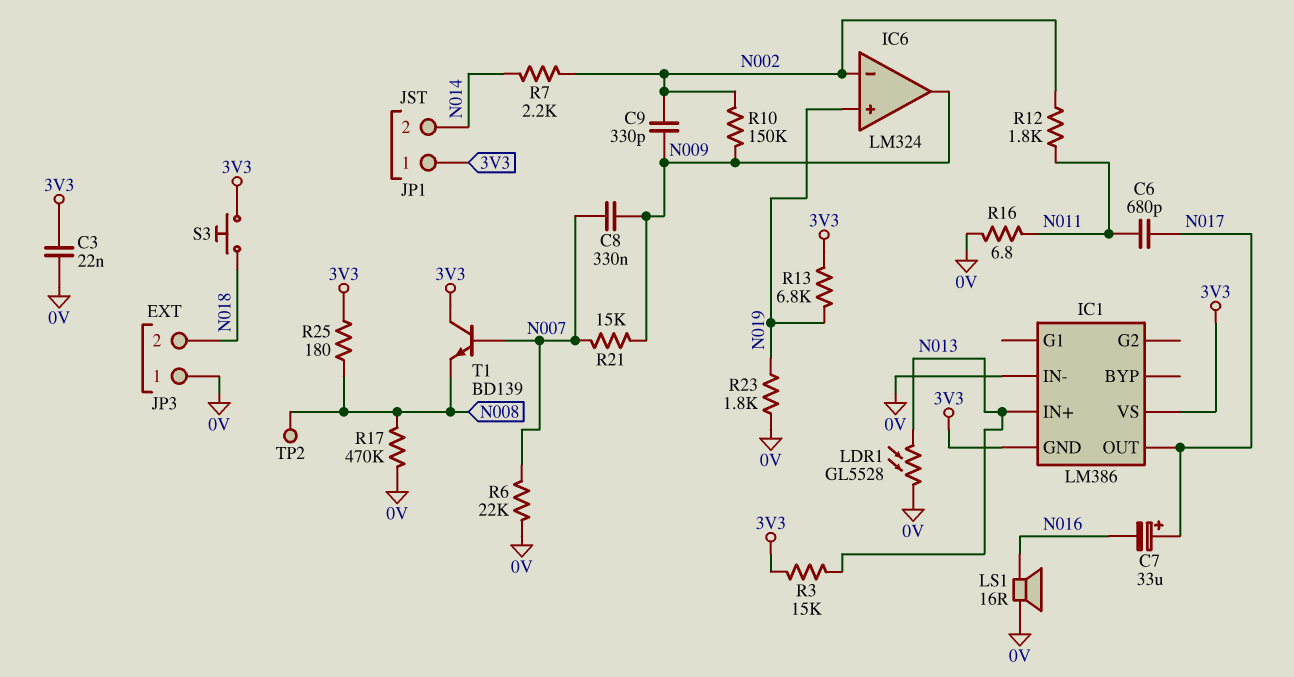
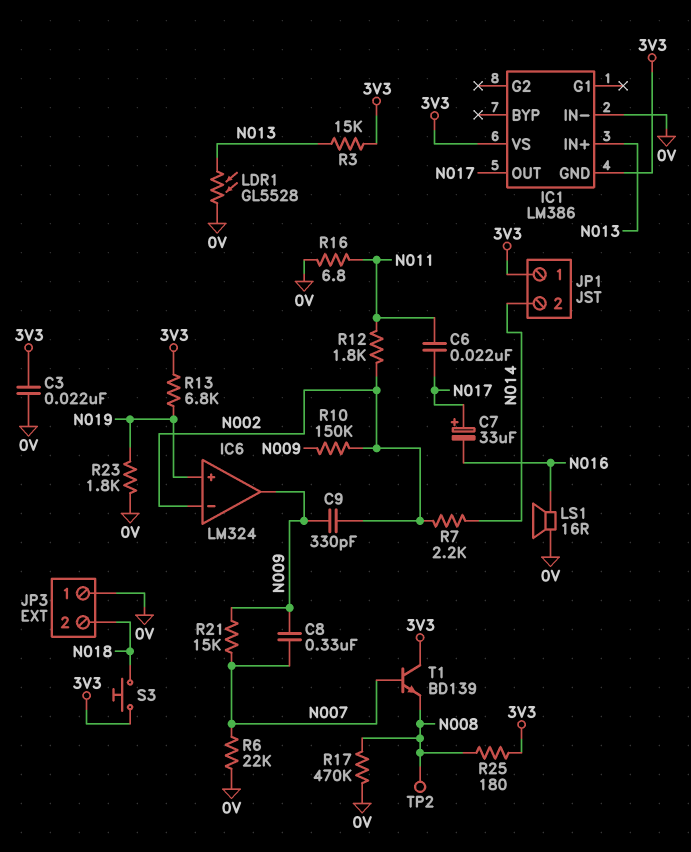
C6: 680pF (N011, N017) -> 22nF (N011, N017)

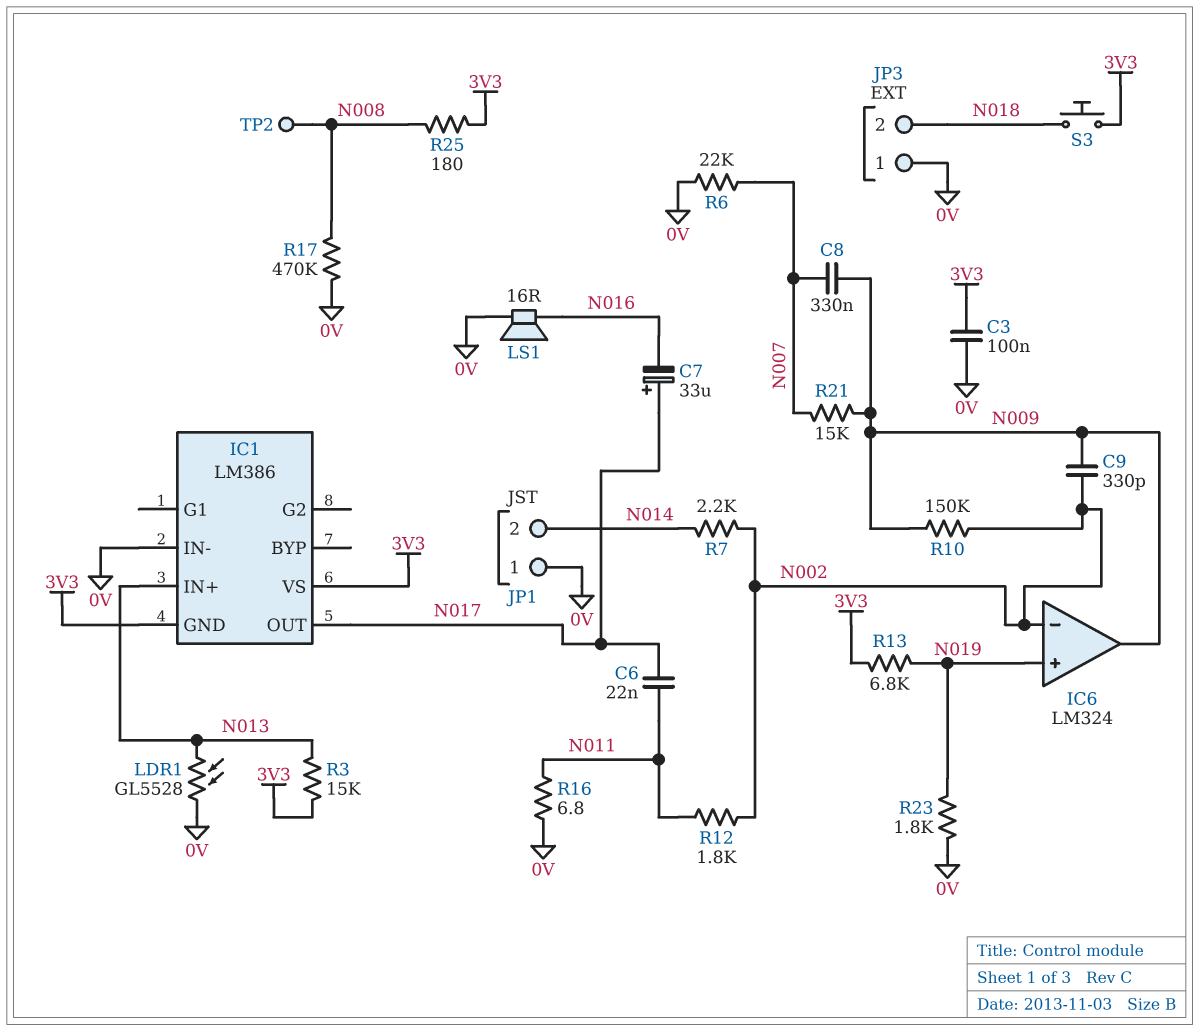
C3: 22nF (0V, 3V3) -> 100nF (0V, 3V3)
JP1 pin 1: 3V3 -> 0V
T1: NPN BD139 (B N007, C 3V3, E N008) -> none

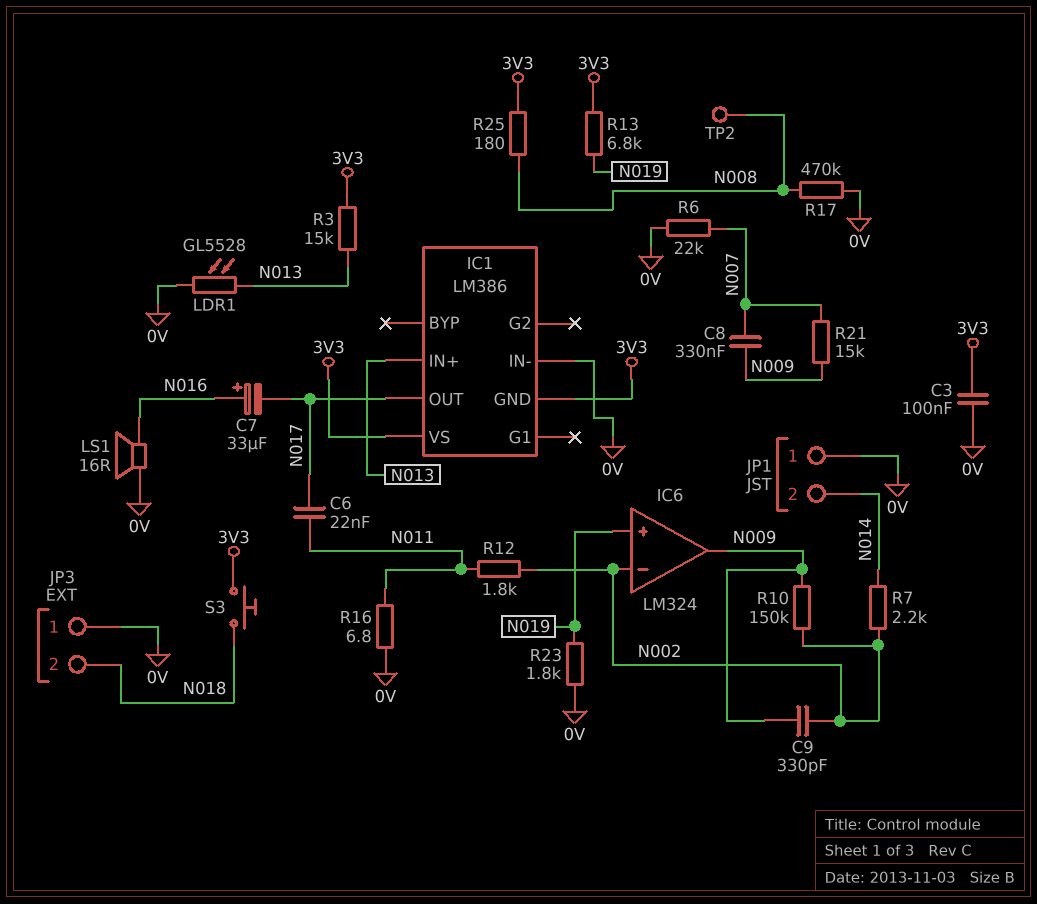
C7: 33uF (plus N017, minus N016) -> 33uF (plus N016, minus N017)

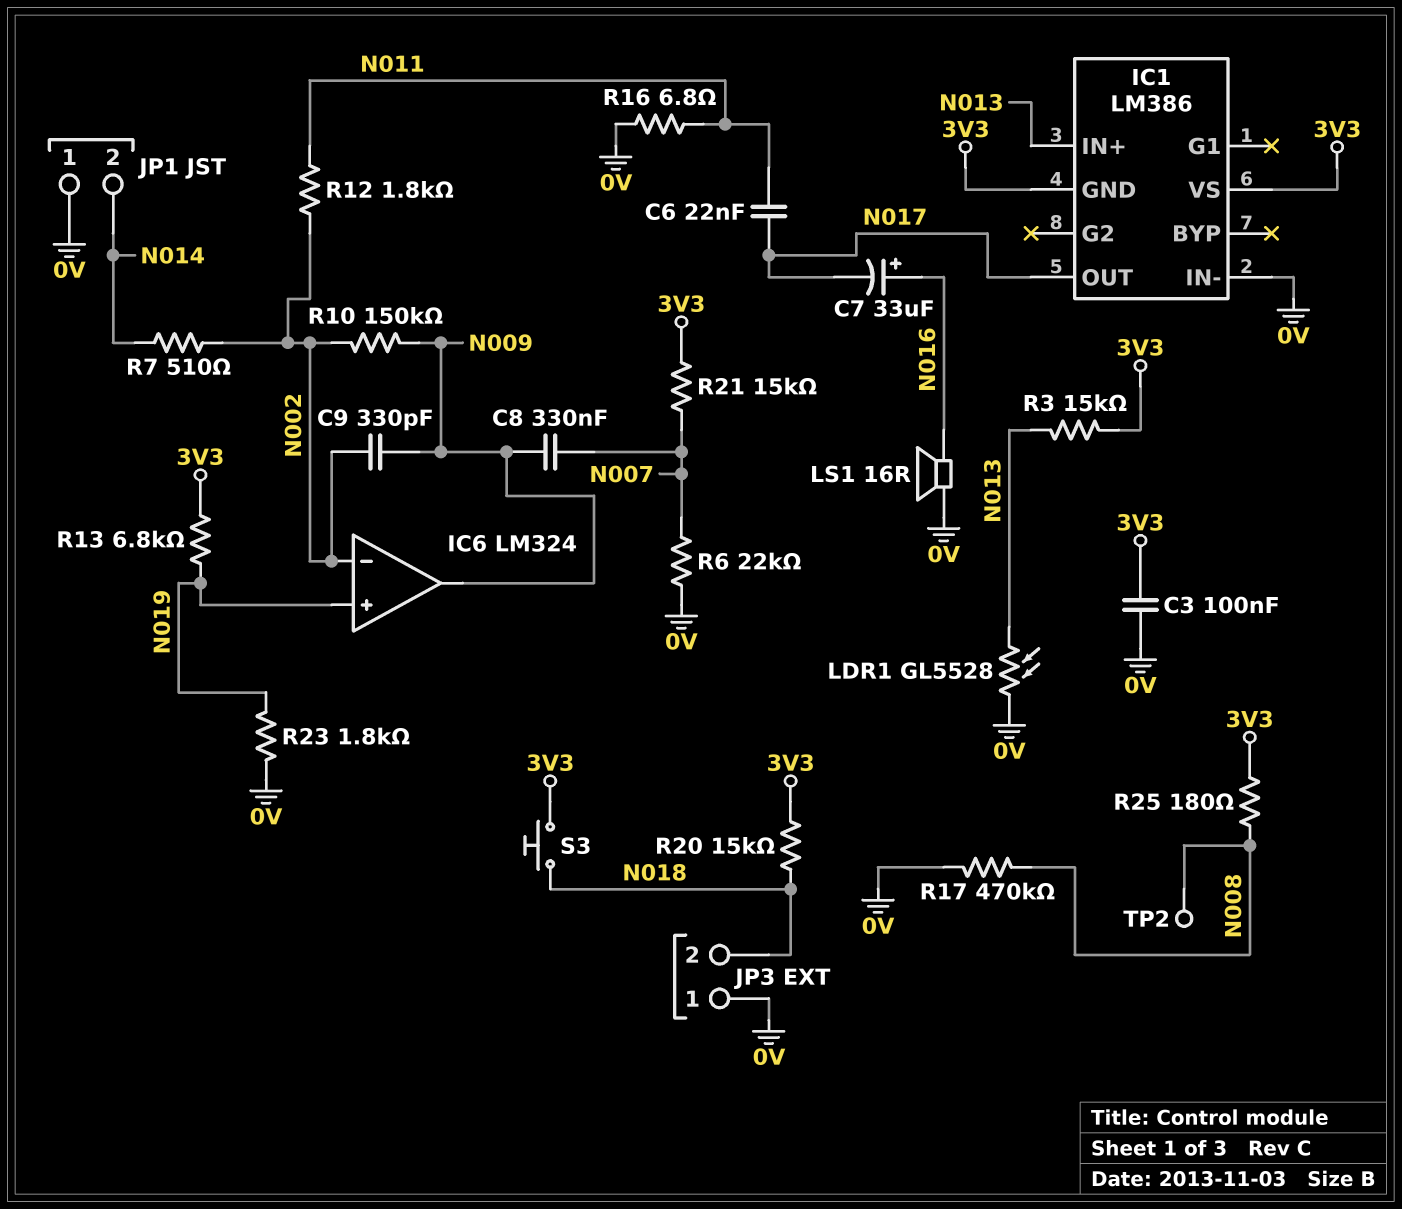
R7: 2.2k (N002, N014) -> 510 (N002, N014)
R20: none -> 15k (3V3, N018)
R21: 15k (N007, N009) -> 15k (3V3, N007)

